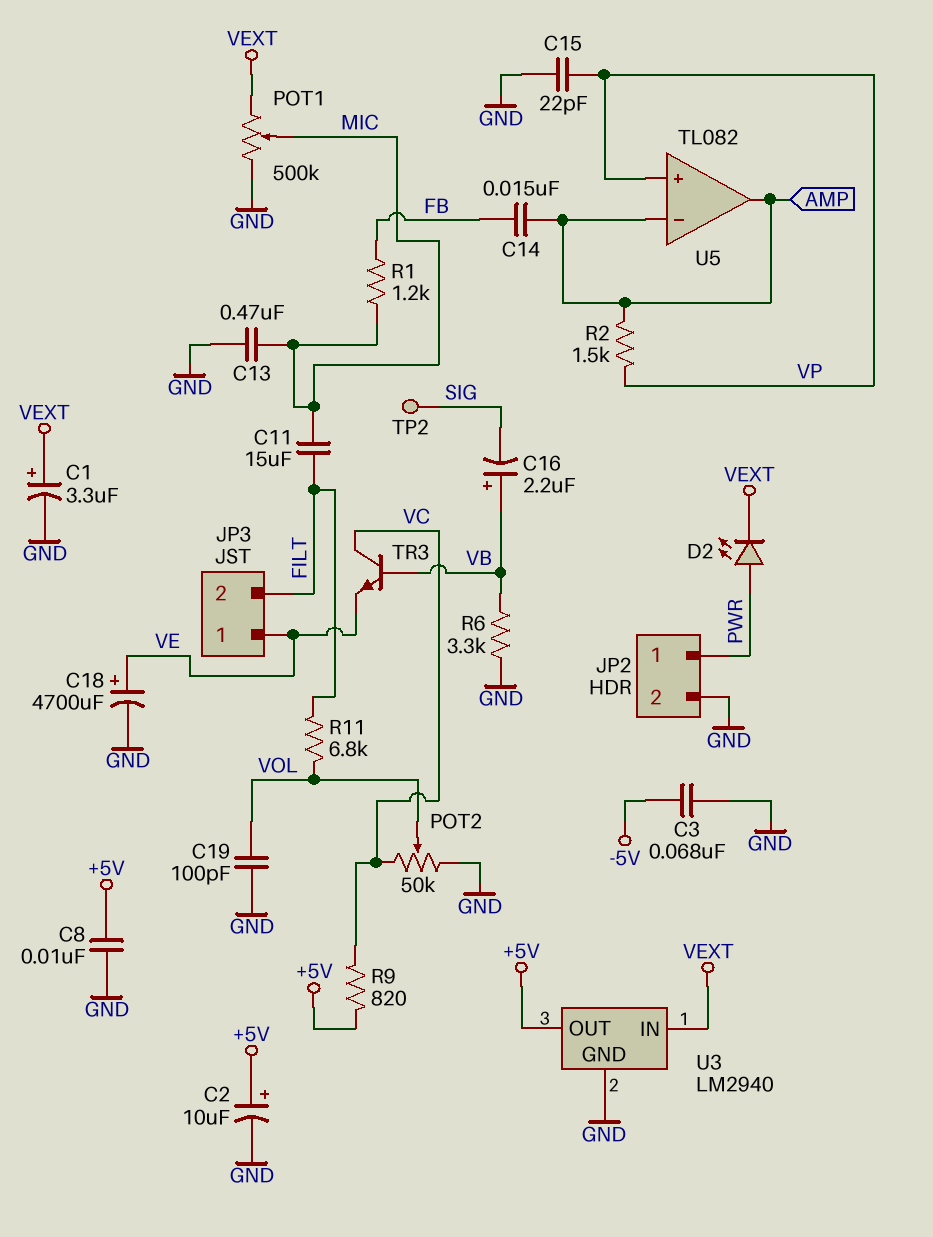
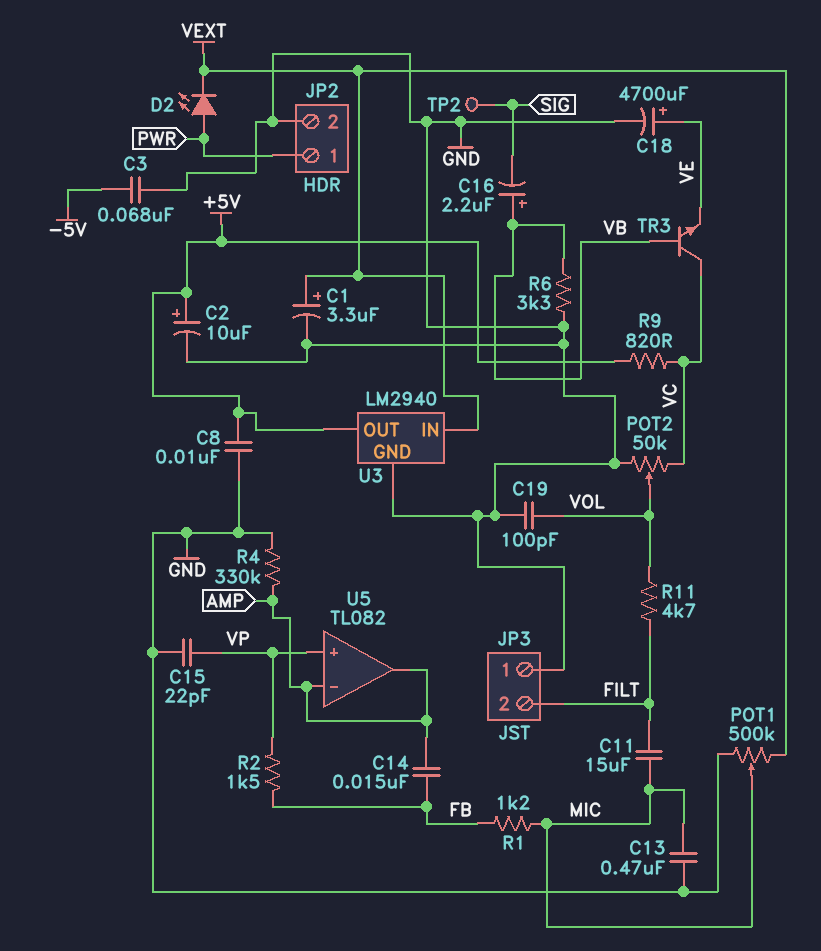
JP3 pin 1: VE -> GND
R2: 1.5k (AMP, VP) -> 1.5k (FB, VP)
R4: none -> 330k (AMP, GND)
R11: 6.8k (FILT, VOL) -> 4.7k (FILT, VOL)

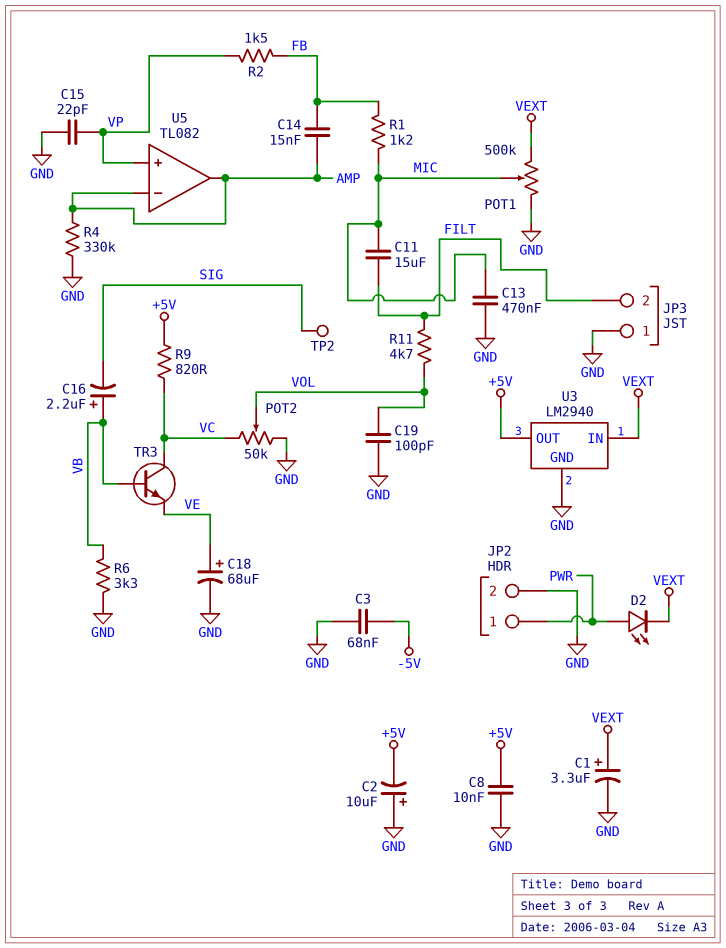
C2: 10uF (plus +5V, minus GND) -> 10uF (plus GND, minus +5V)
C18: 4700uF (plus VE, minus GND) -> 68uF (plus VE, minus GND)

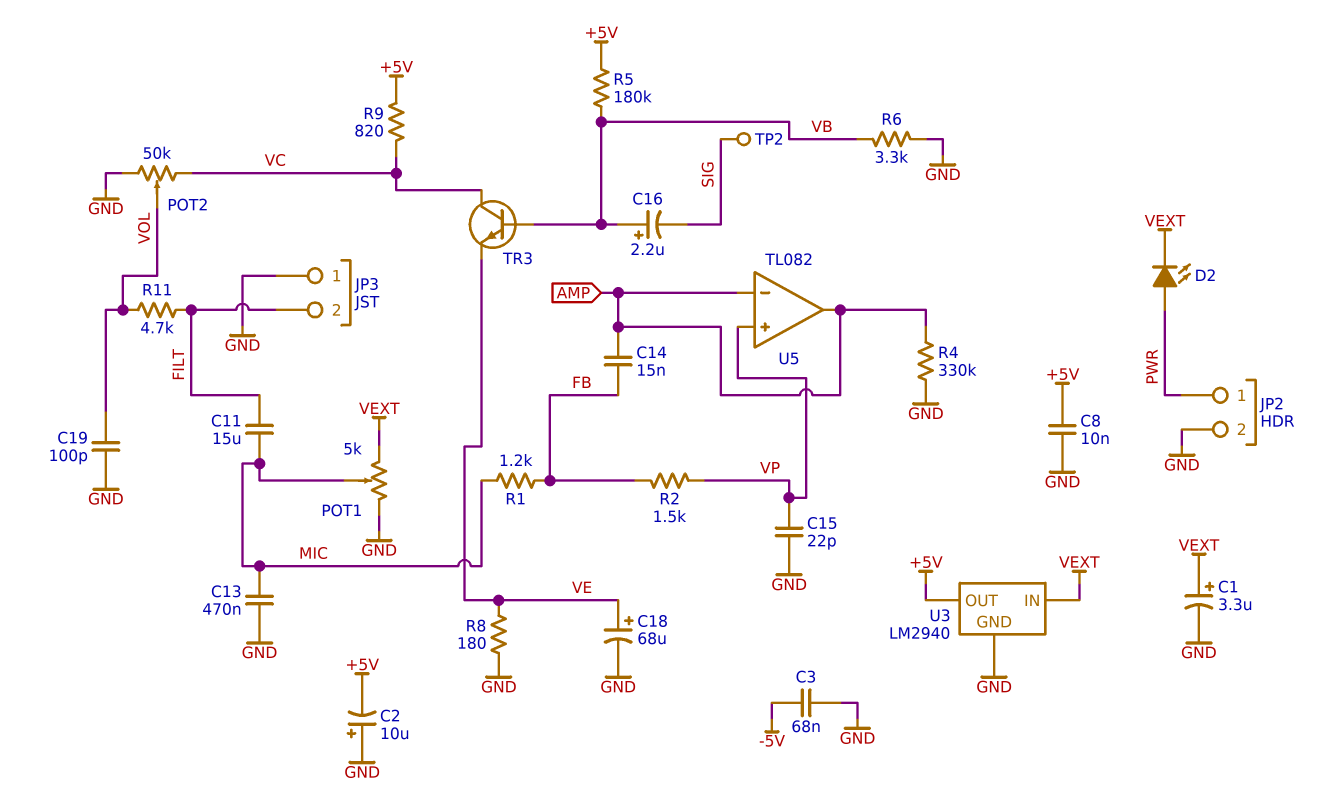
POT1: 500k (GND, VEXT, wiper MIC) -> 5k (GND, VEXT, wiper MIC)
R5: none -> 180k (+5V, VB)
R8: none -> 180 (GND, VE)

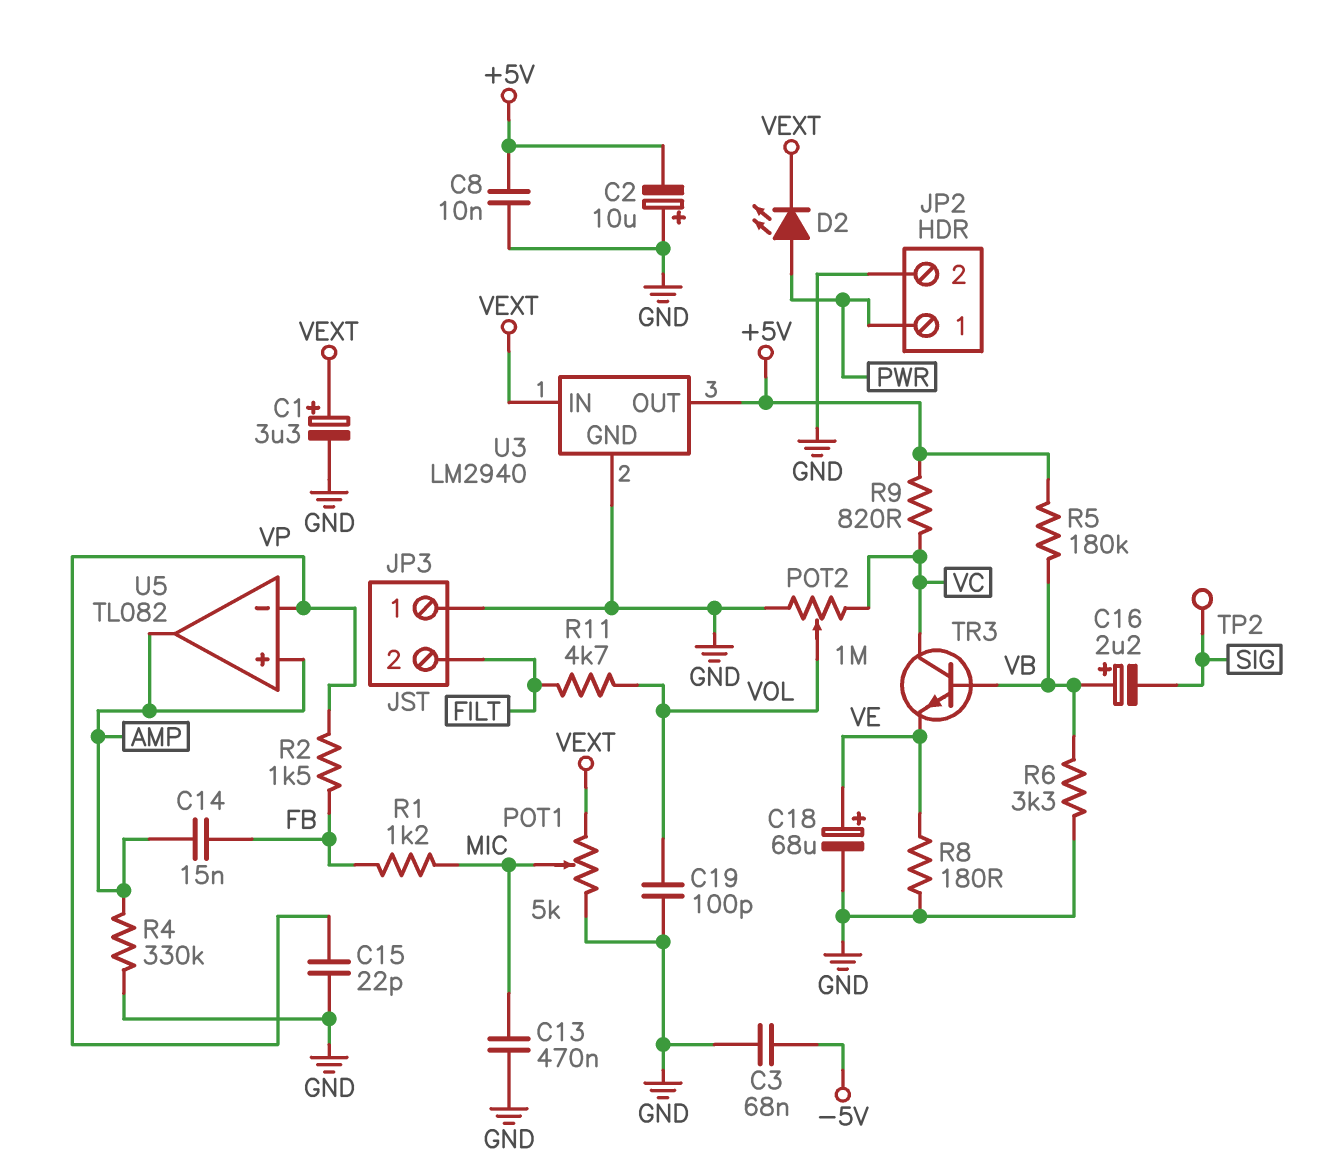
C11: 15uF (FILT, MIC) -> none
POT2: 50k (GND, VC, wiper VOL) -> 1M (GND, VC, wiper VOL)
U5 pin in+: VP -> AMP
U5 pin in-: AMP -> VP

